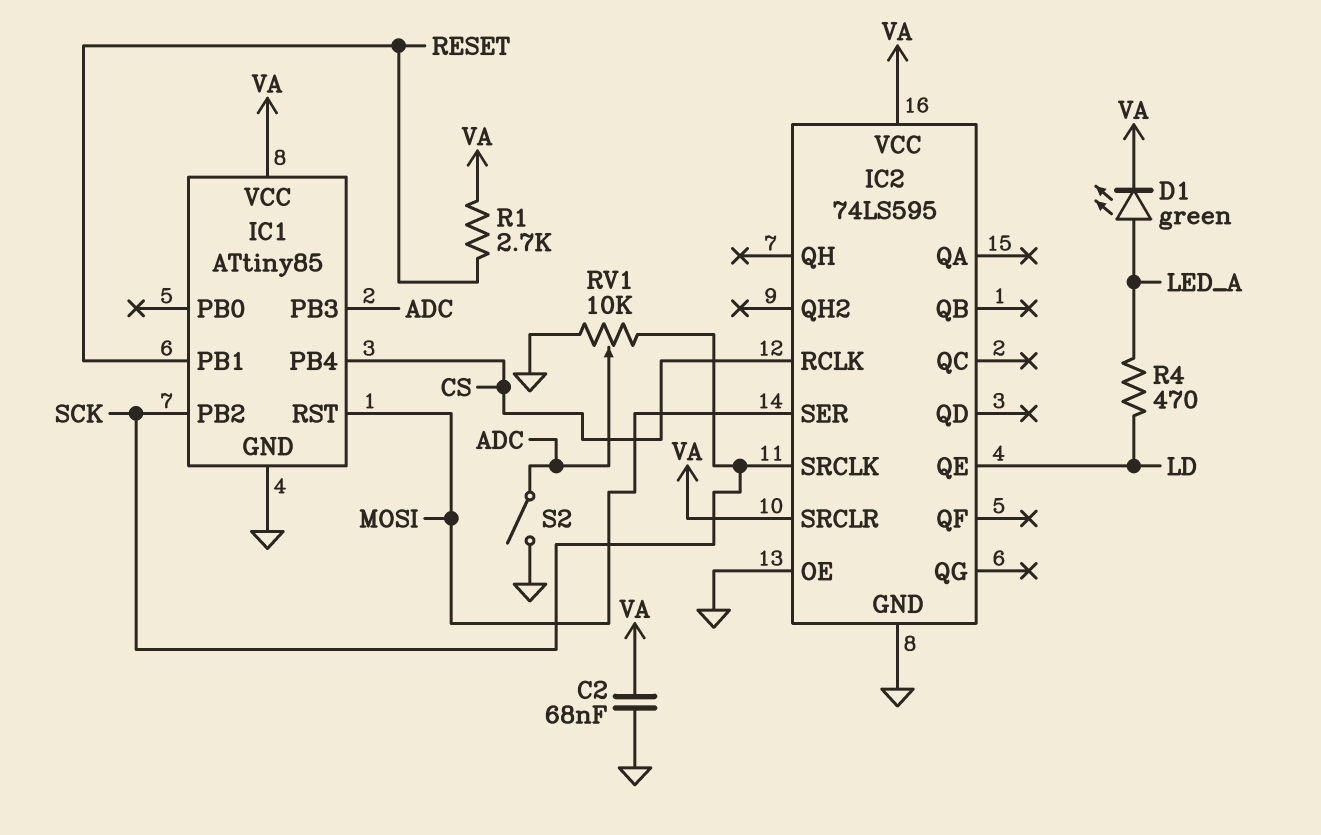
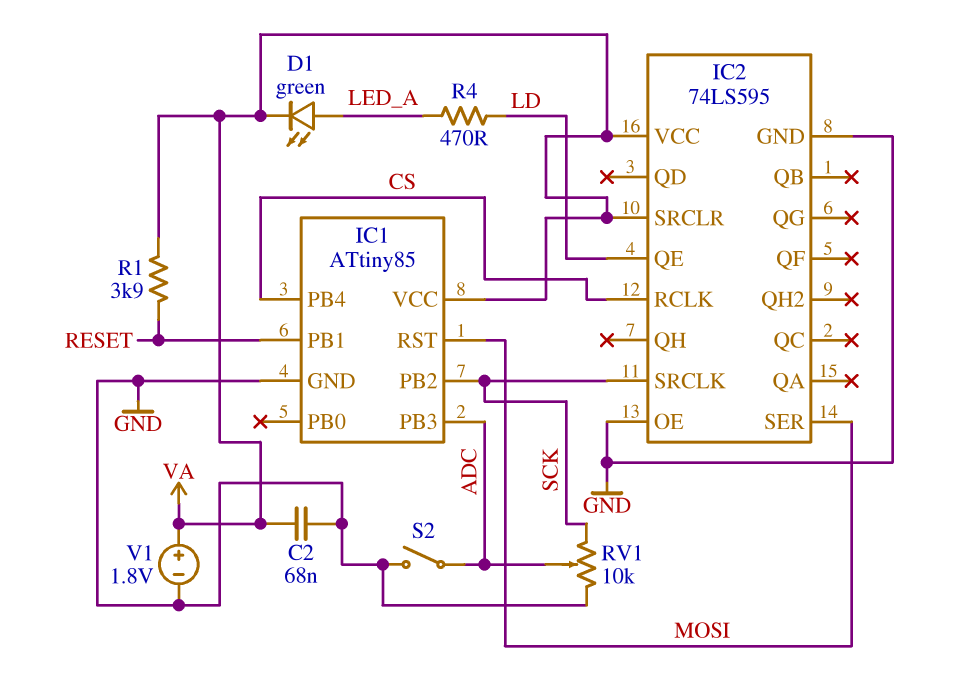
R1: 2.7k (RESET, VA) -> 3.9k (RESET, VA)
V1: none -> 1.8V (plus VA, minus GND)

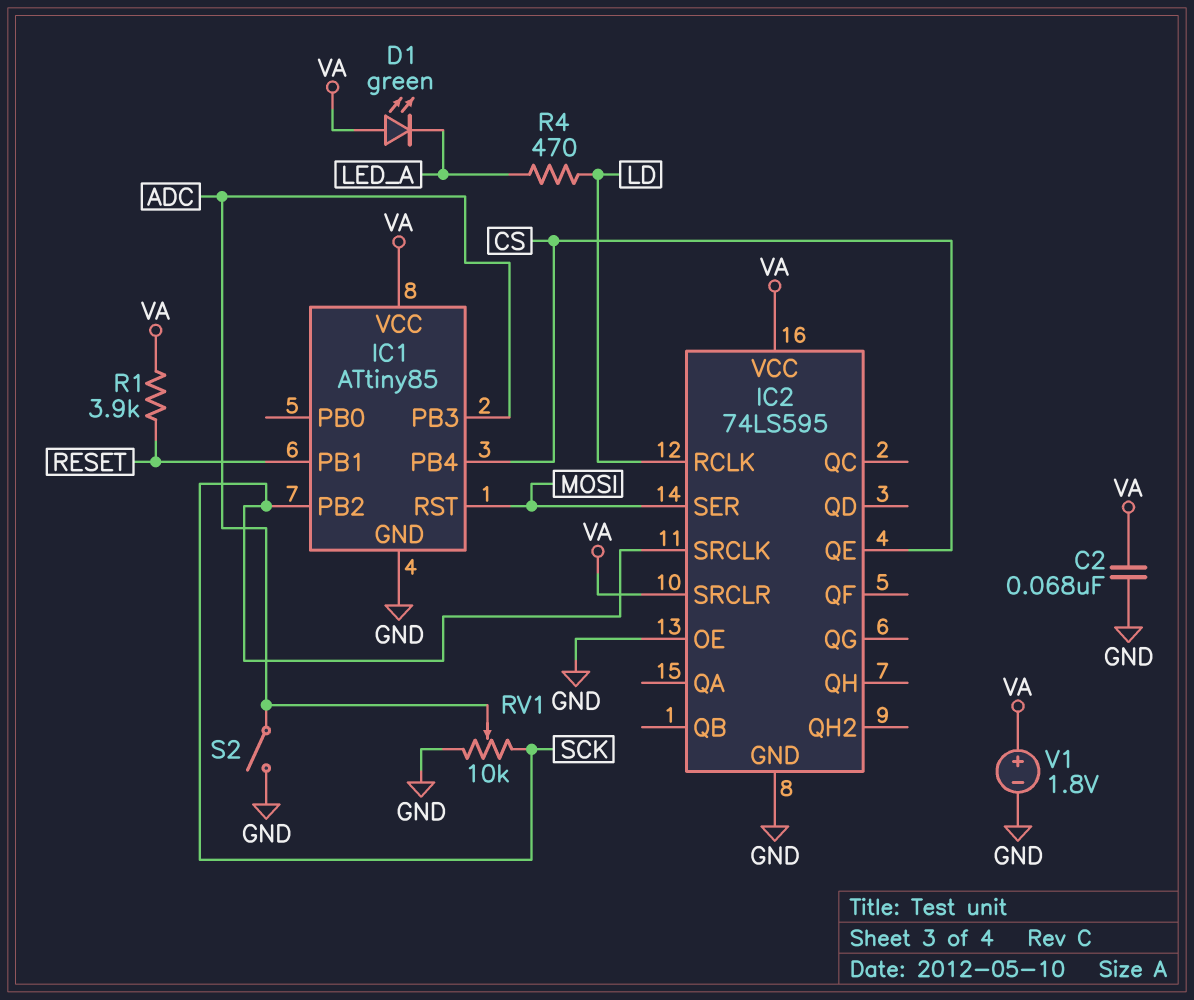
D1: LED green (A LED_A, K VA) -> LED green (A VA, K LED_A)
IC2 pin QE: LD -> CS
IC2 pin RCLK: CS -> LD

